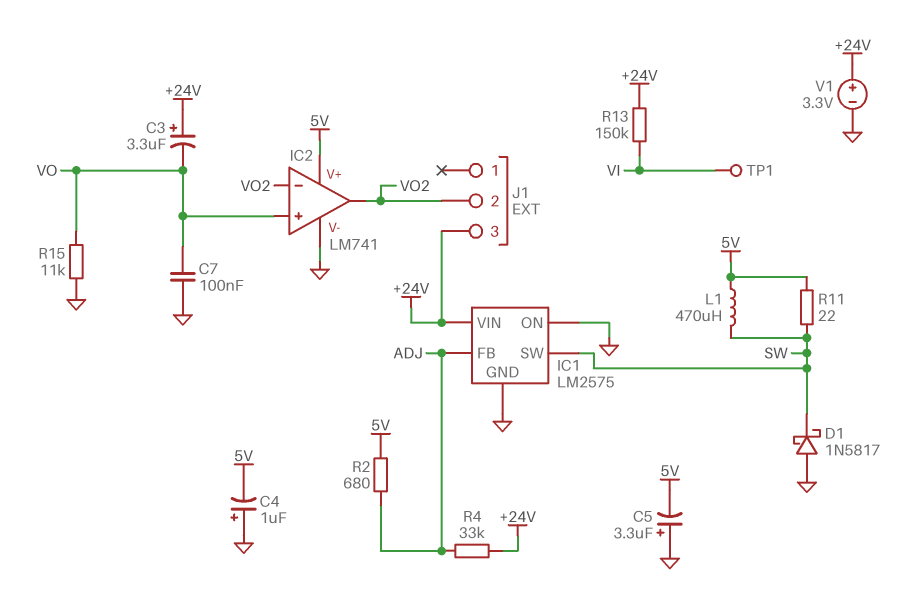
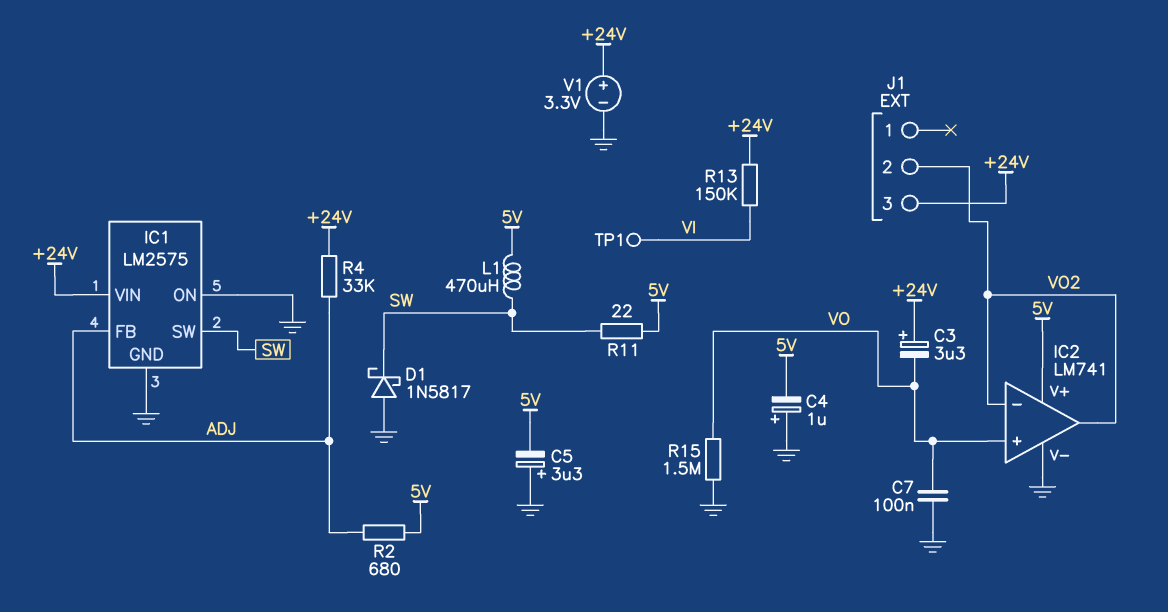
R15: 11k (GND, VO) -> 1.5M (GND, VO)

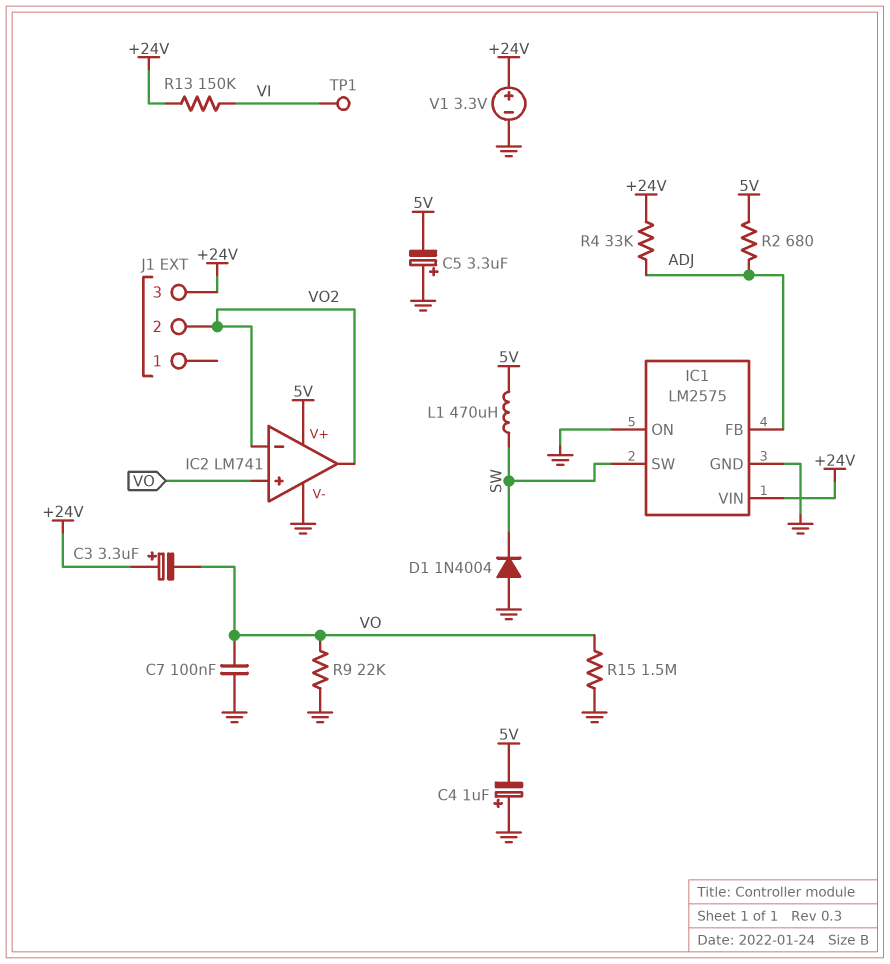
D1: schottky 1N5817 (A GND, K SW) -> diode 1N4004 (A GND, K SW)
R9: none -> 22k (GND, VO)
R11: 22 (5V, SW) -> none

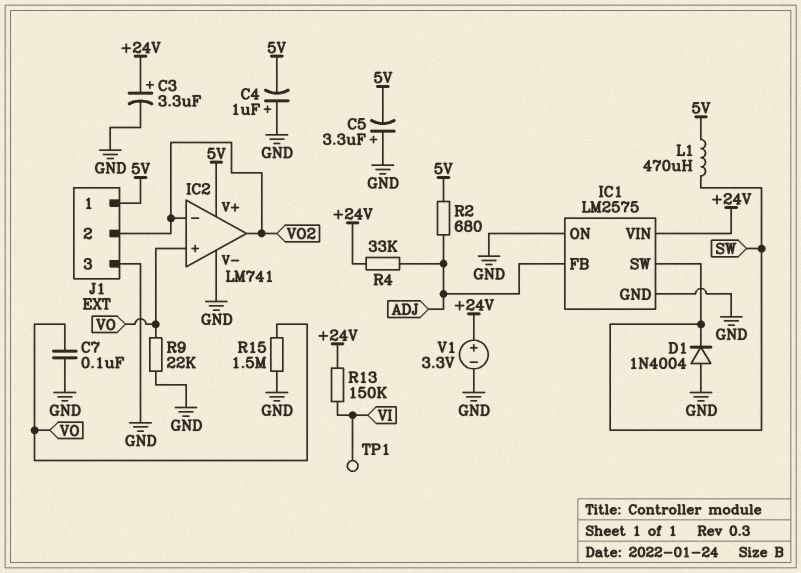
C3: 3.3uF (plus +24V, minus VO) -> 3.3uF (plus +24V, minus GND)
J1 pin 1: none -> 5V
J1 pin 3: +24V -> GND

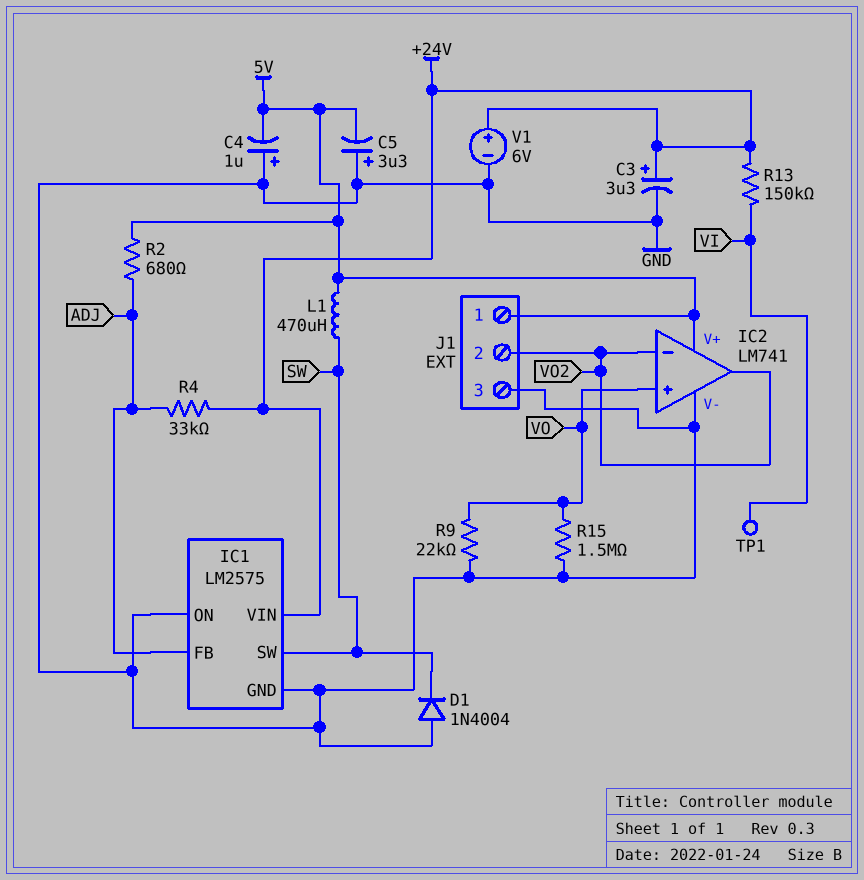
C7: 100nF (GND, VO) -> none
V1: 3.3V (plus +24V, minus GND) -> 6V (plus +24V, minus GND)

